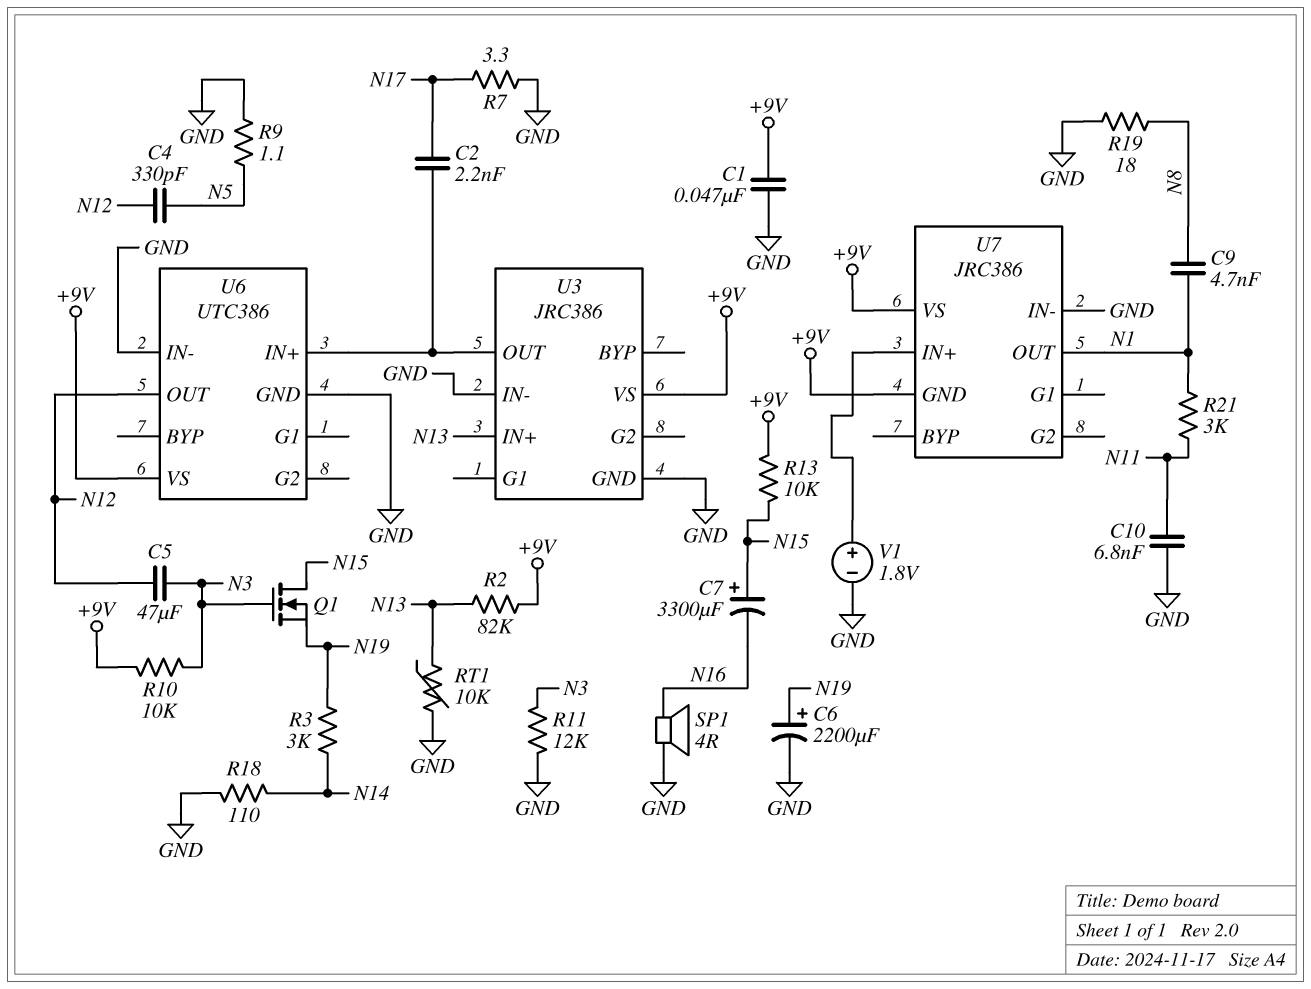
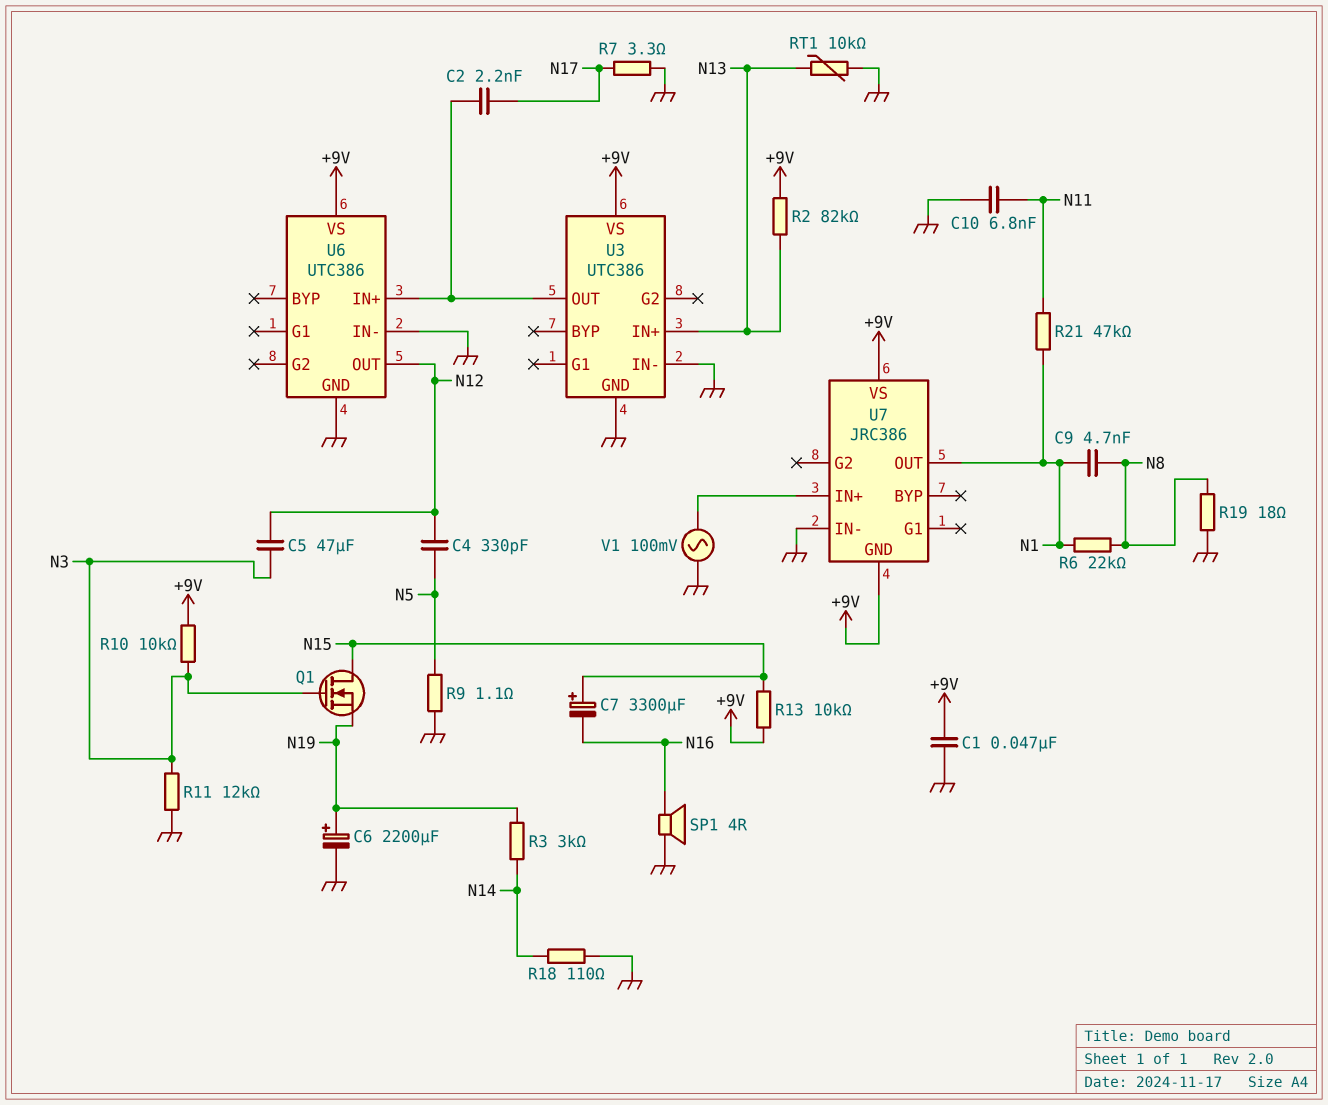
R6: none -> 22k (N1, N8)
R21: 3k (N1, N11) -> 47k (N1, N11)
U3: JRC386 -> UTC386
V1: 1.8V (plus U7/IN+, minus GND) -> AC 100mV (GND, U7/IN+)

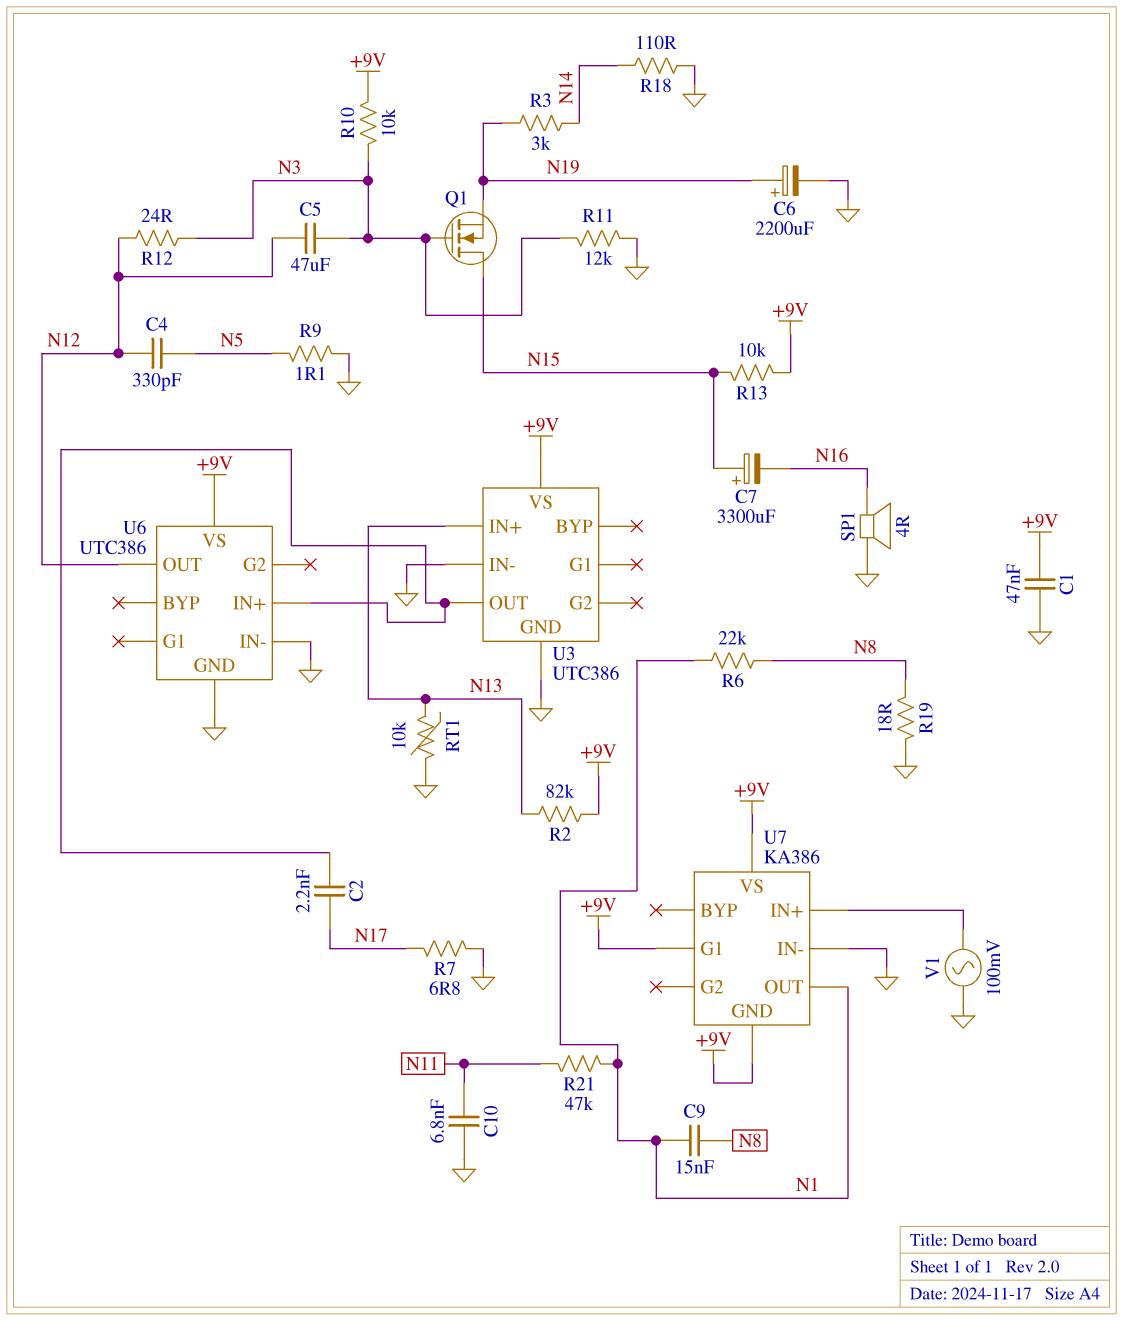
C9: 4.7nF (N1, N8) -> 15nF (N1, N8)
R7: 3.3 (GND, N17) -> 6.8 (GND, N17)
R12: none -> 24 (N3, N12)
U7: JRC386 -> KA386
U7 pin G1: none -> +9V

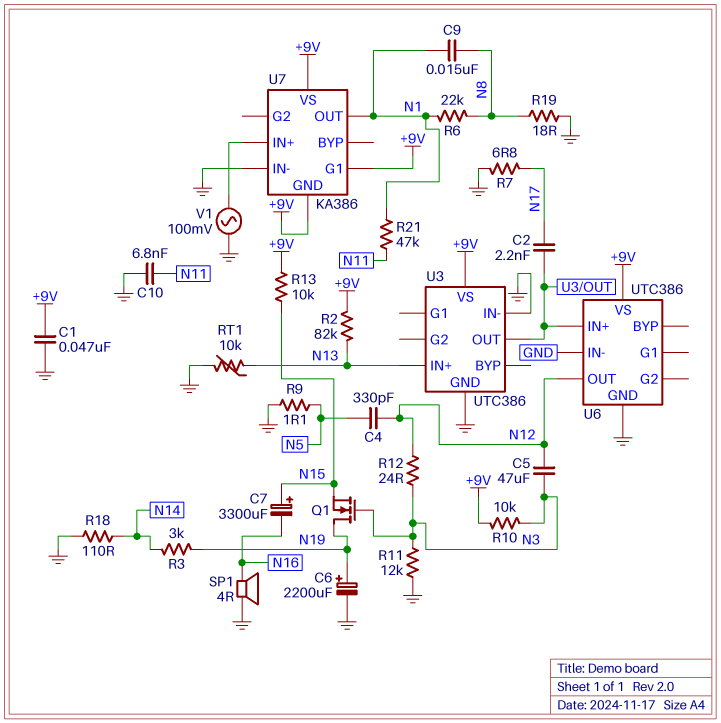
Q1: NMOS (G N3, D N15, S N19) -> NMOS (G N3, D N19, S N15)

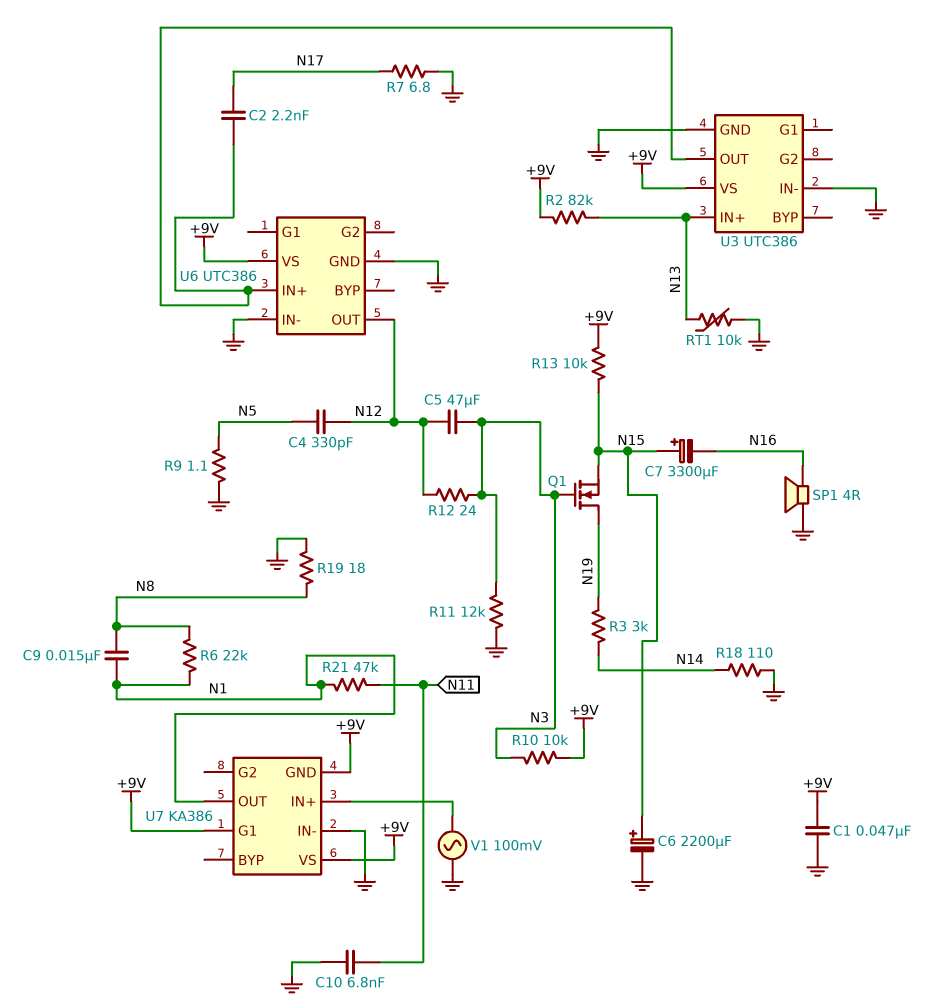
C6: 2200uF (plus N19, minus GND) -> 2200uF (plus N15, minus GND)

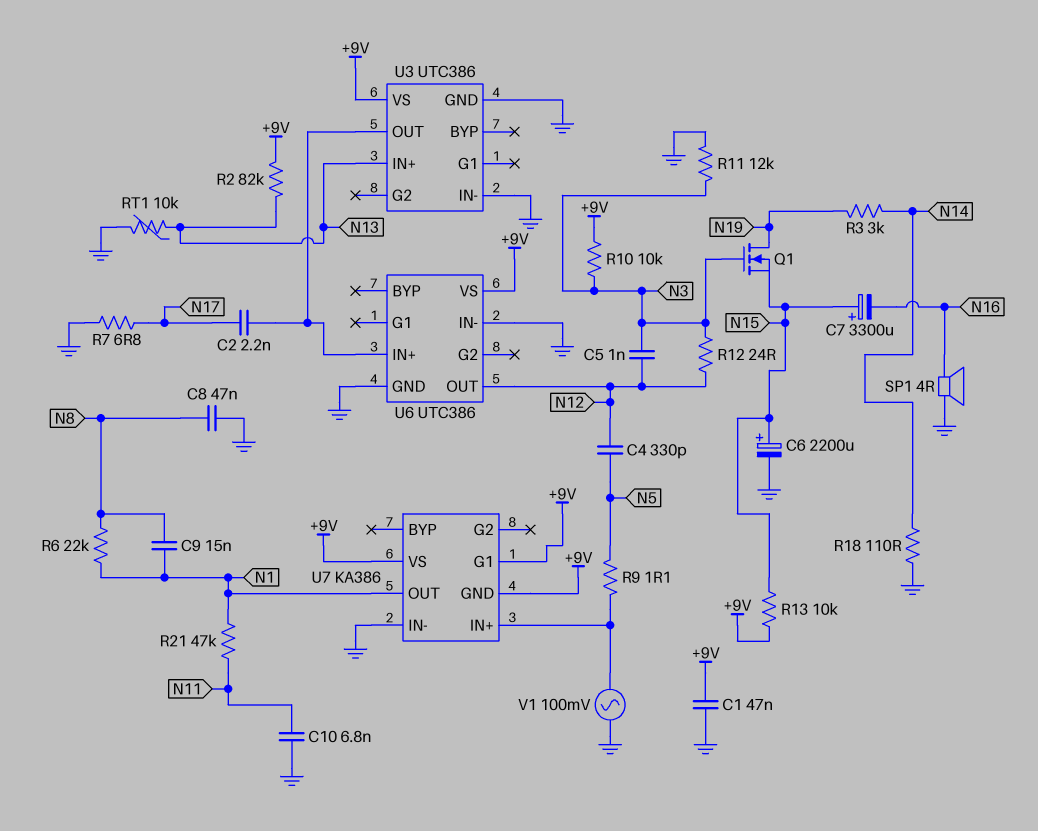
C5: 47uF (N3, N12) -> 1nF (N3, N12)
C8: none -> 47nF (GND, N8)
R9: 1.1 (GND, N5) -> 1.1 (N5, U7/IN+)
R19: 18 (GND, N8) -> none

